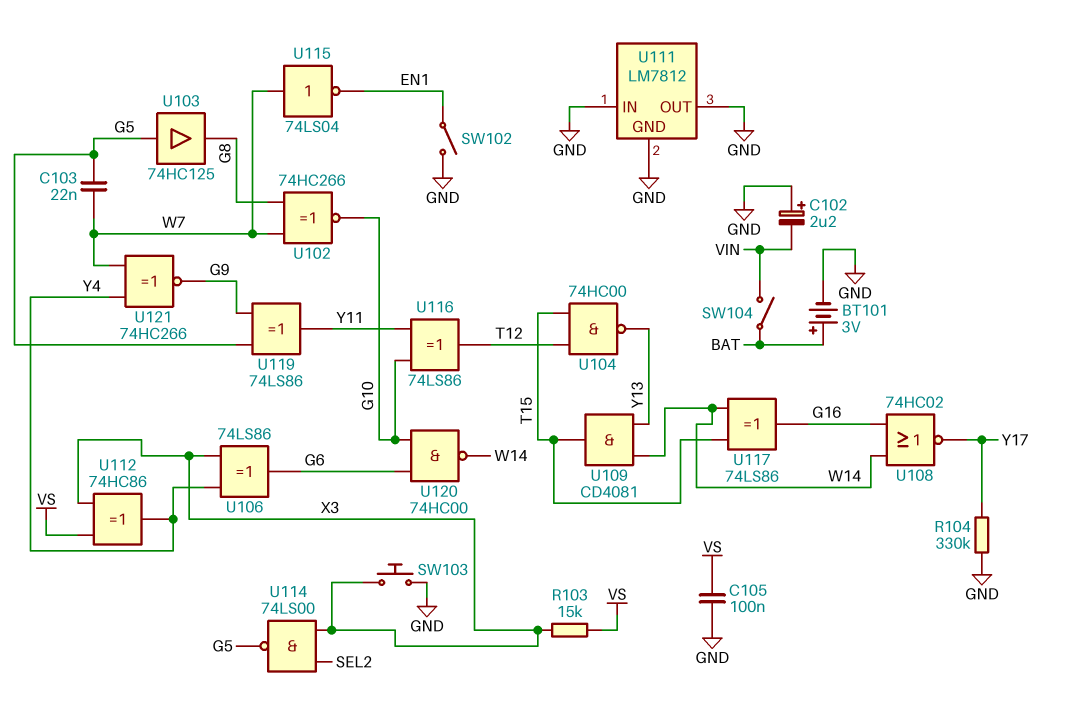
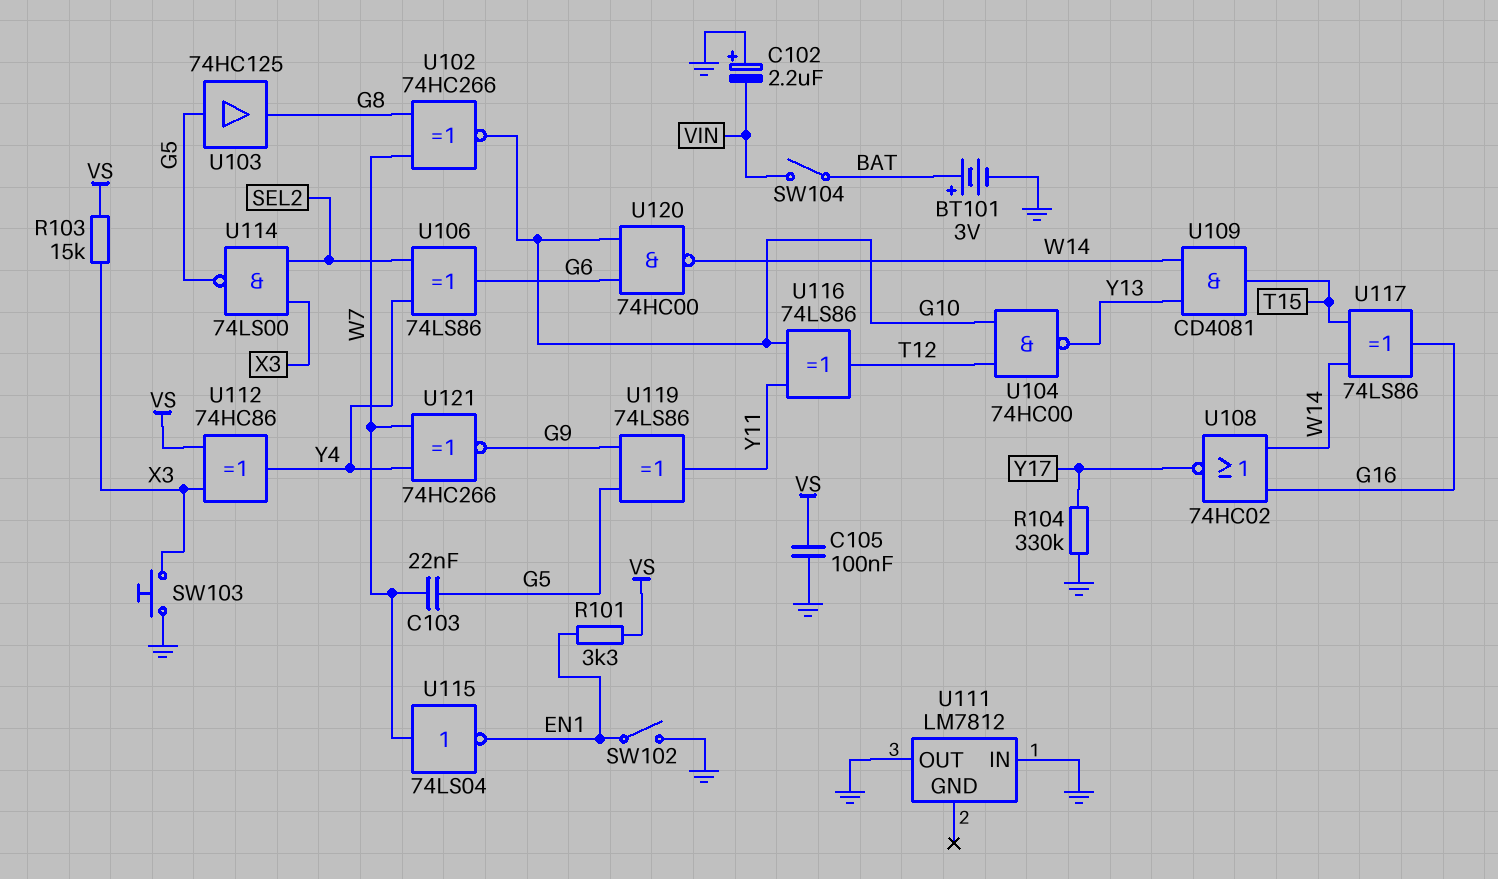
R101: none -> 3.3k (EN1, VS)
U104: NAND 74HC00 (in T12, in T15, out Y13) -> NAND 74HC00 (in G10, in T12, out Y13)
U106: XOR 74LS86 (in X3, in Y4, out G6) -> XOR 74LS86 (in SEL2, in Y4, out G6)
U111 pin GND: GND -> none

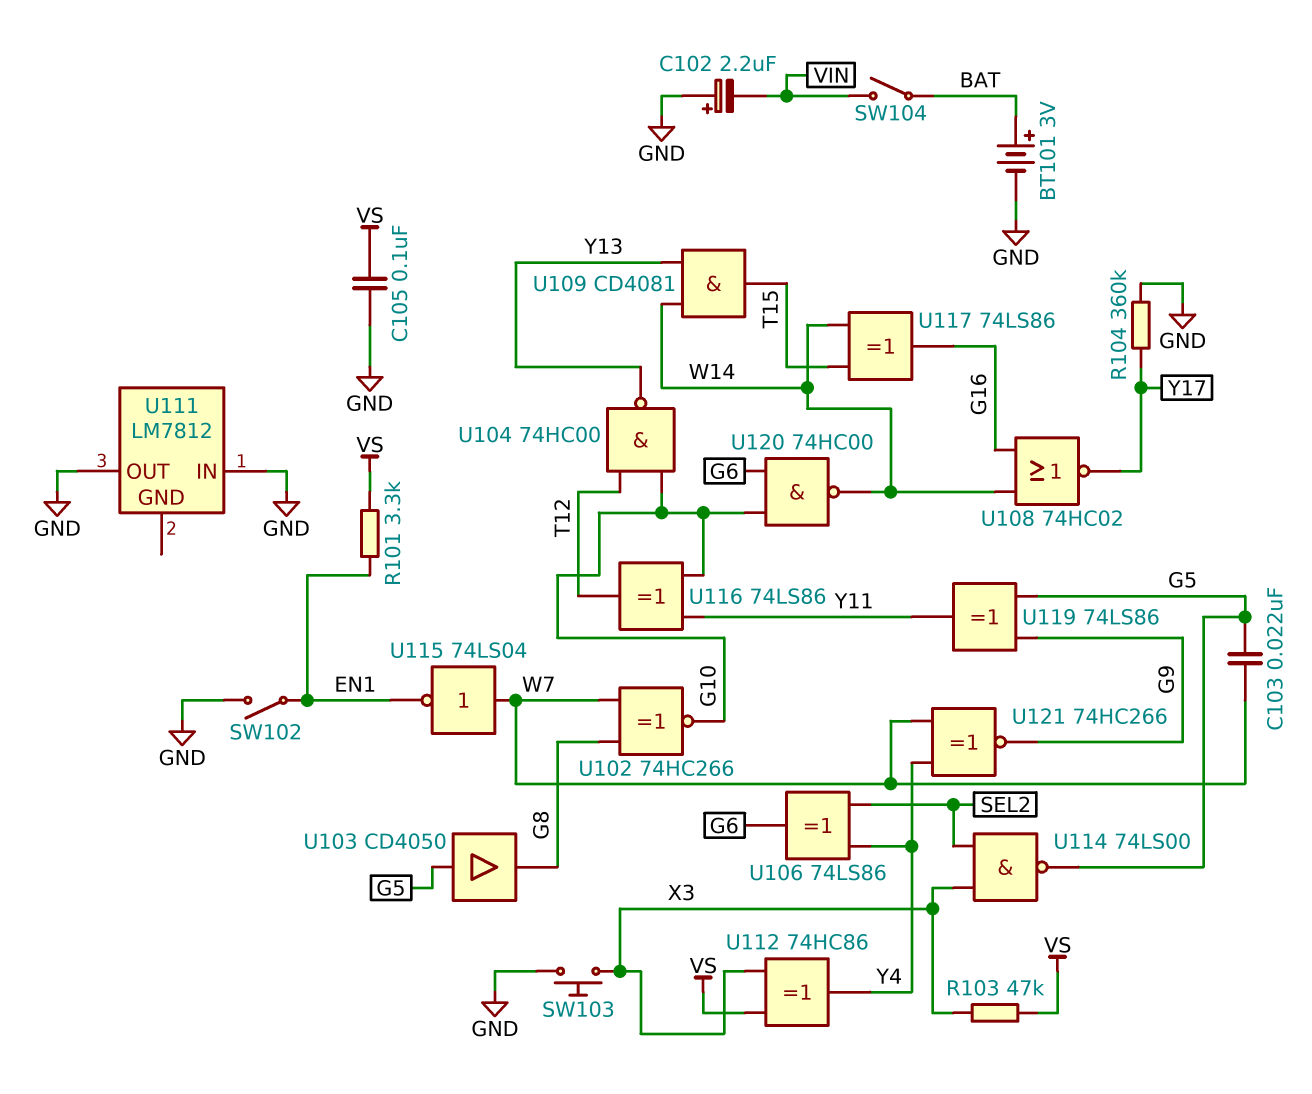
R103: 15k (VS, X3) -> 47k (VS, X3)
R104: 330k (GND, Y17) -> 360k (GND, Y17)
U103: buffer 74HC125 (in G5, out G8) -> buffer CD4050 (in G5, out G8)

